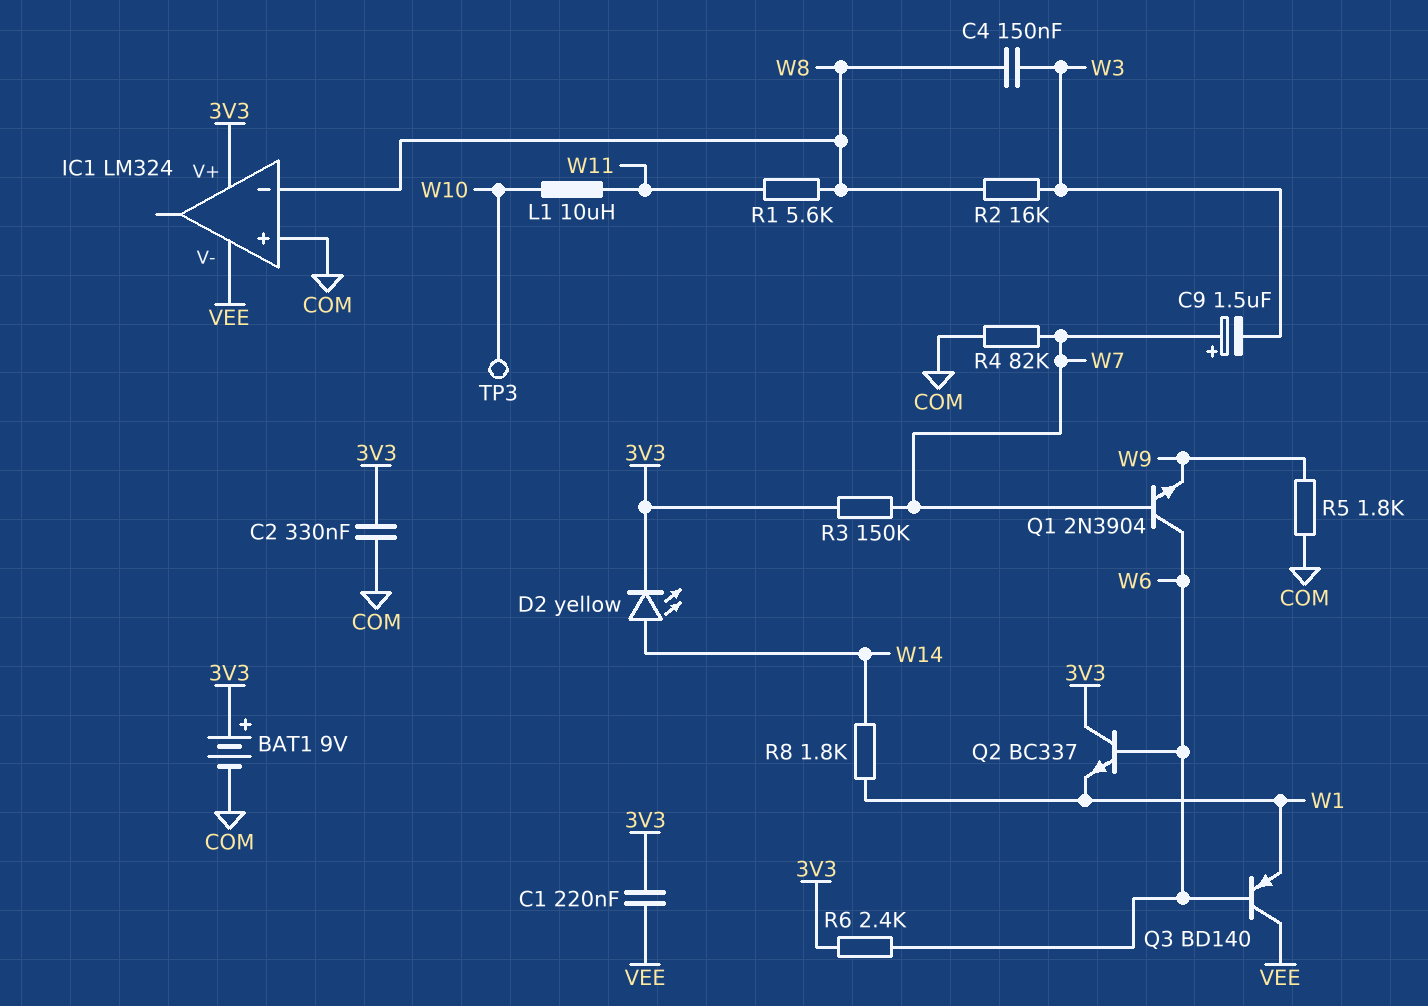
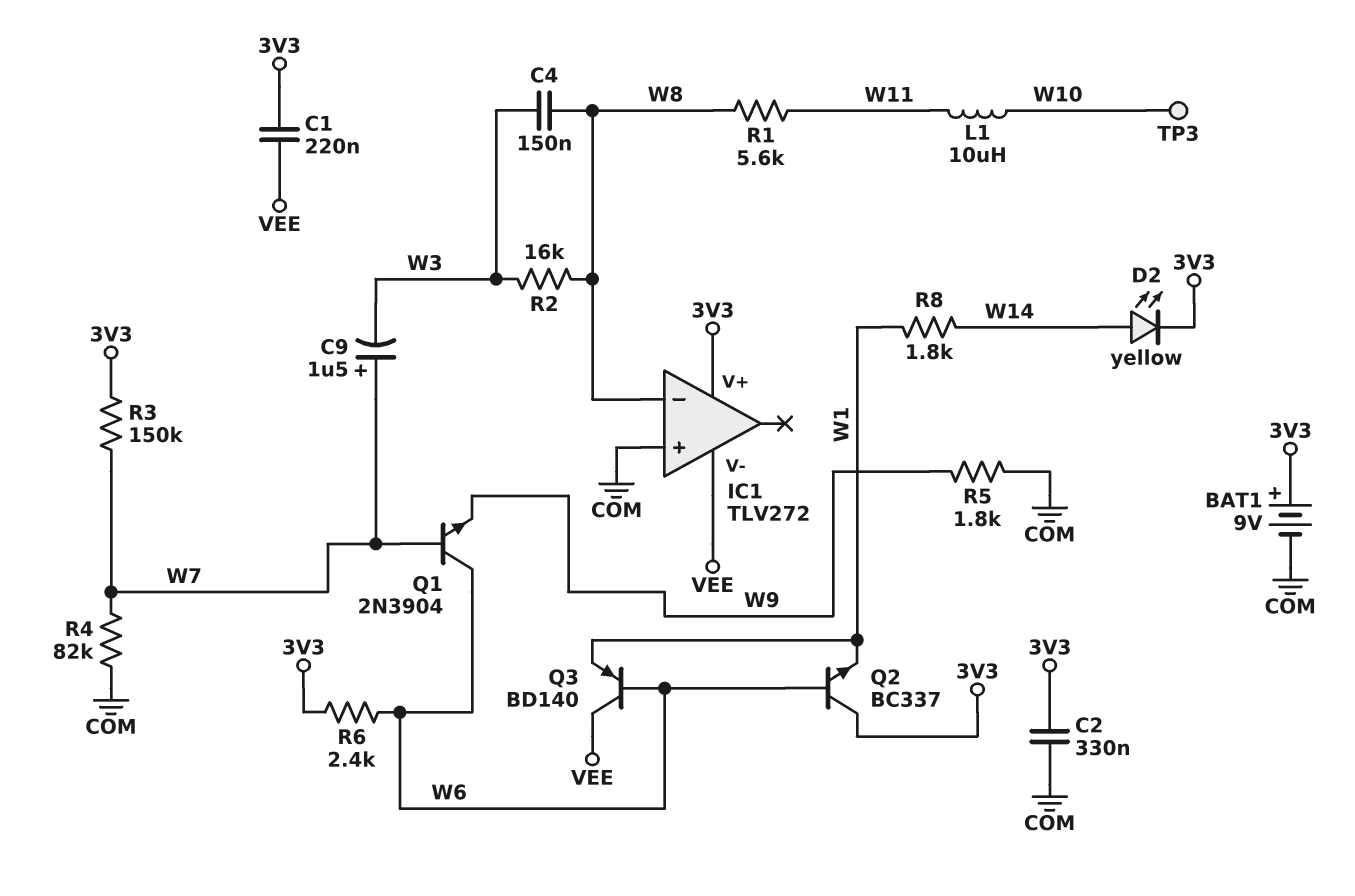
IC1: LM324 -> TLV272

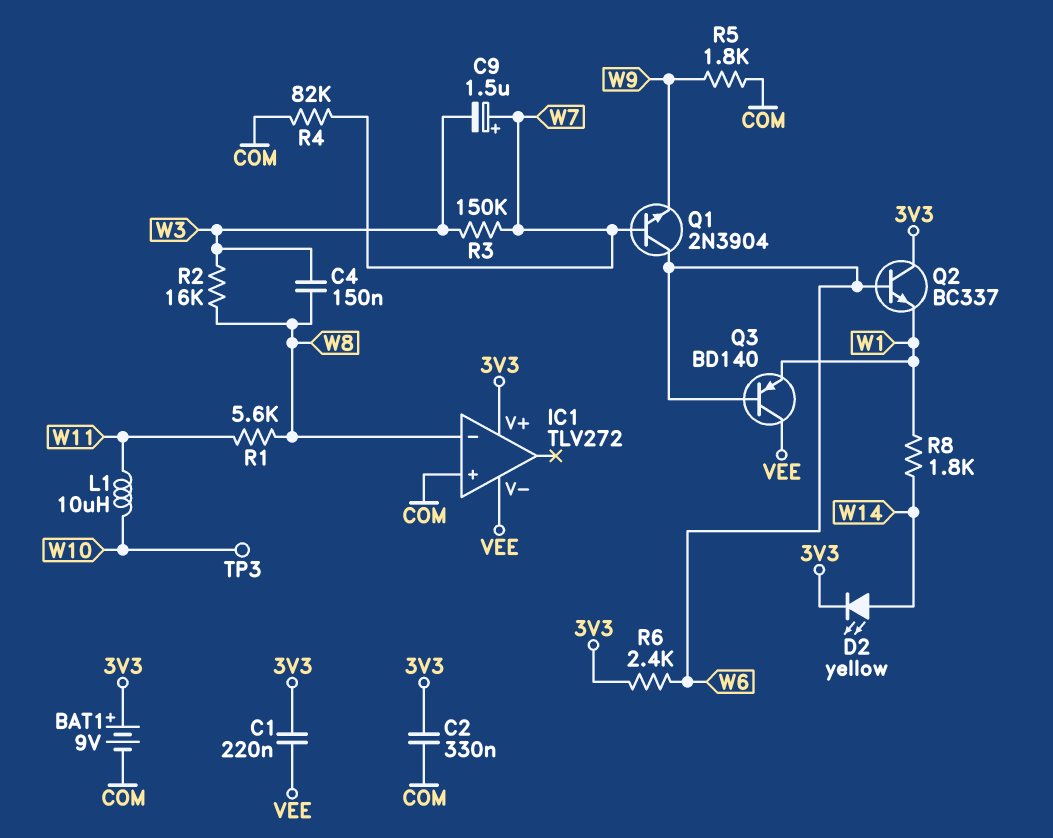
R3: 150k (3V3, W7) -> 150k (W3, W7)

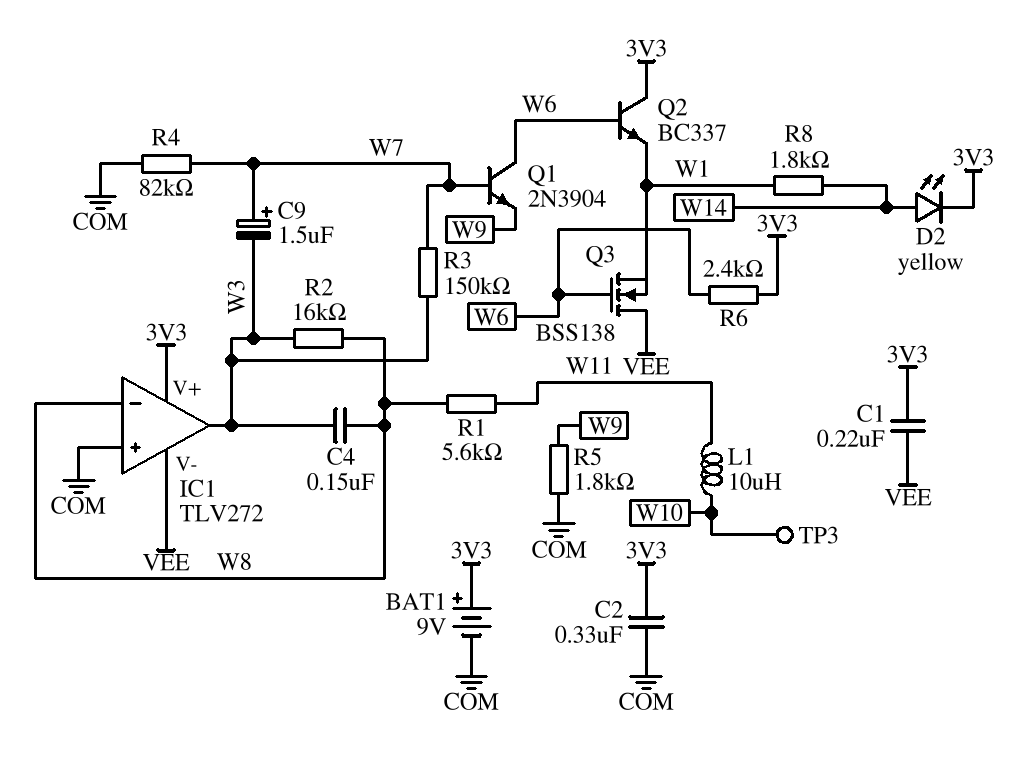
IC1 pin out: none -> W3
Q3: PNP BD140 (B W6, C VEE, E W1) -> NMOS BSS138 (G W6, D VEE, S W1)

